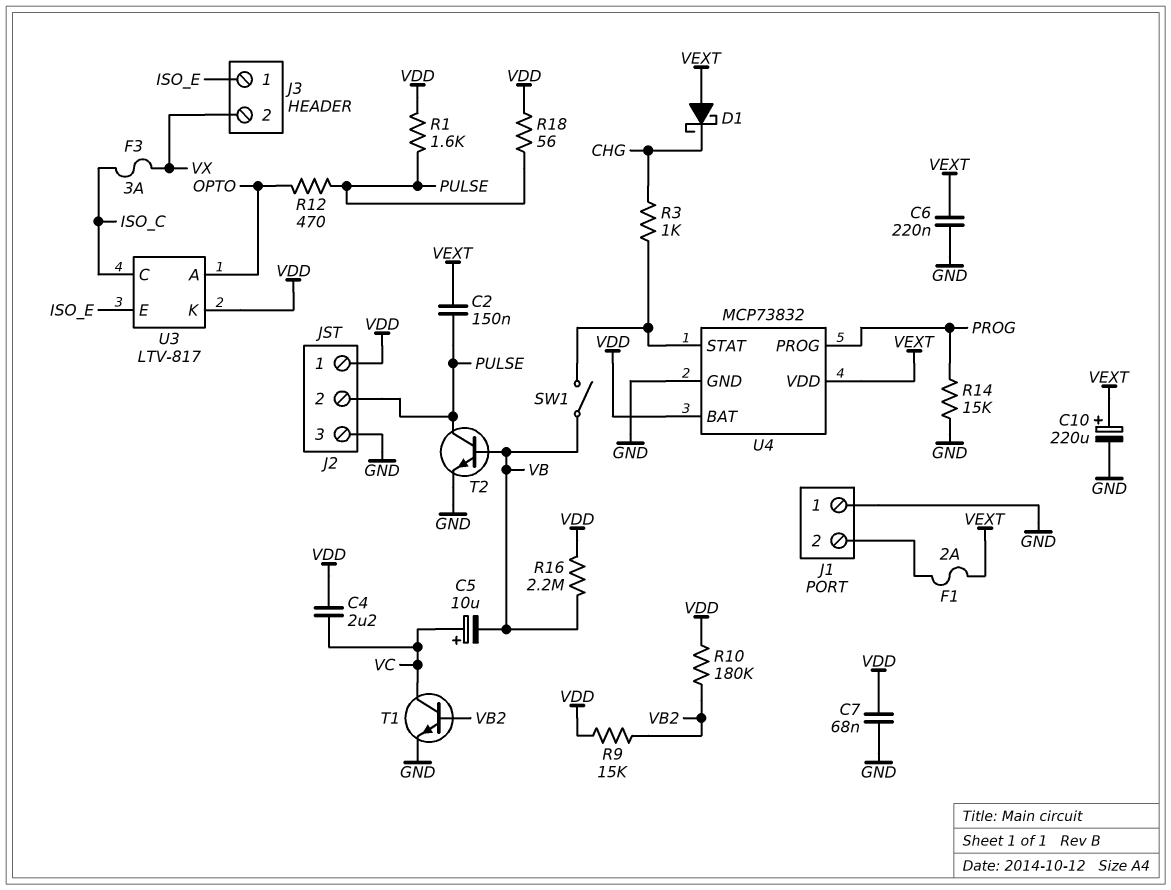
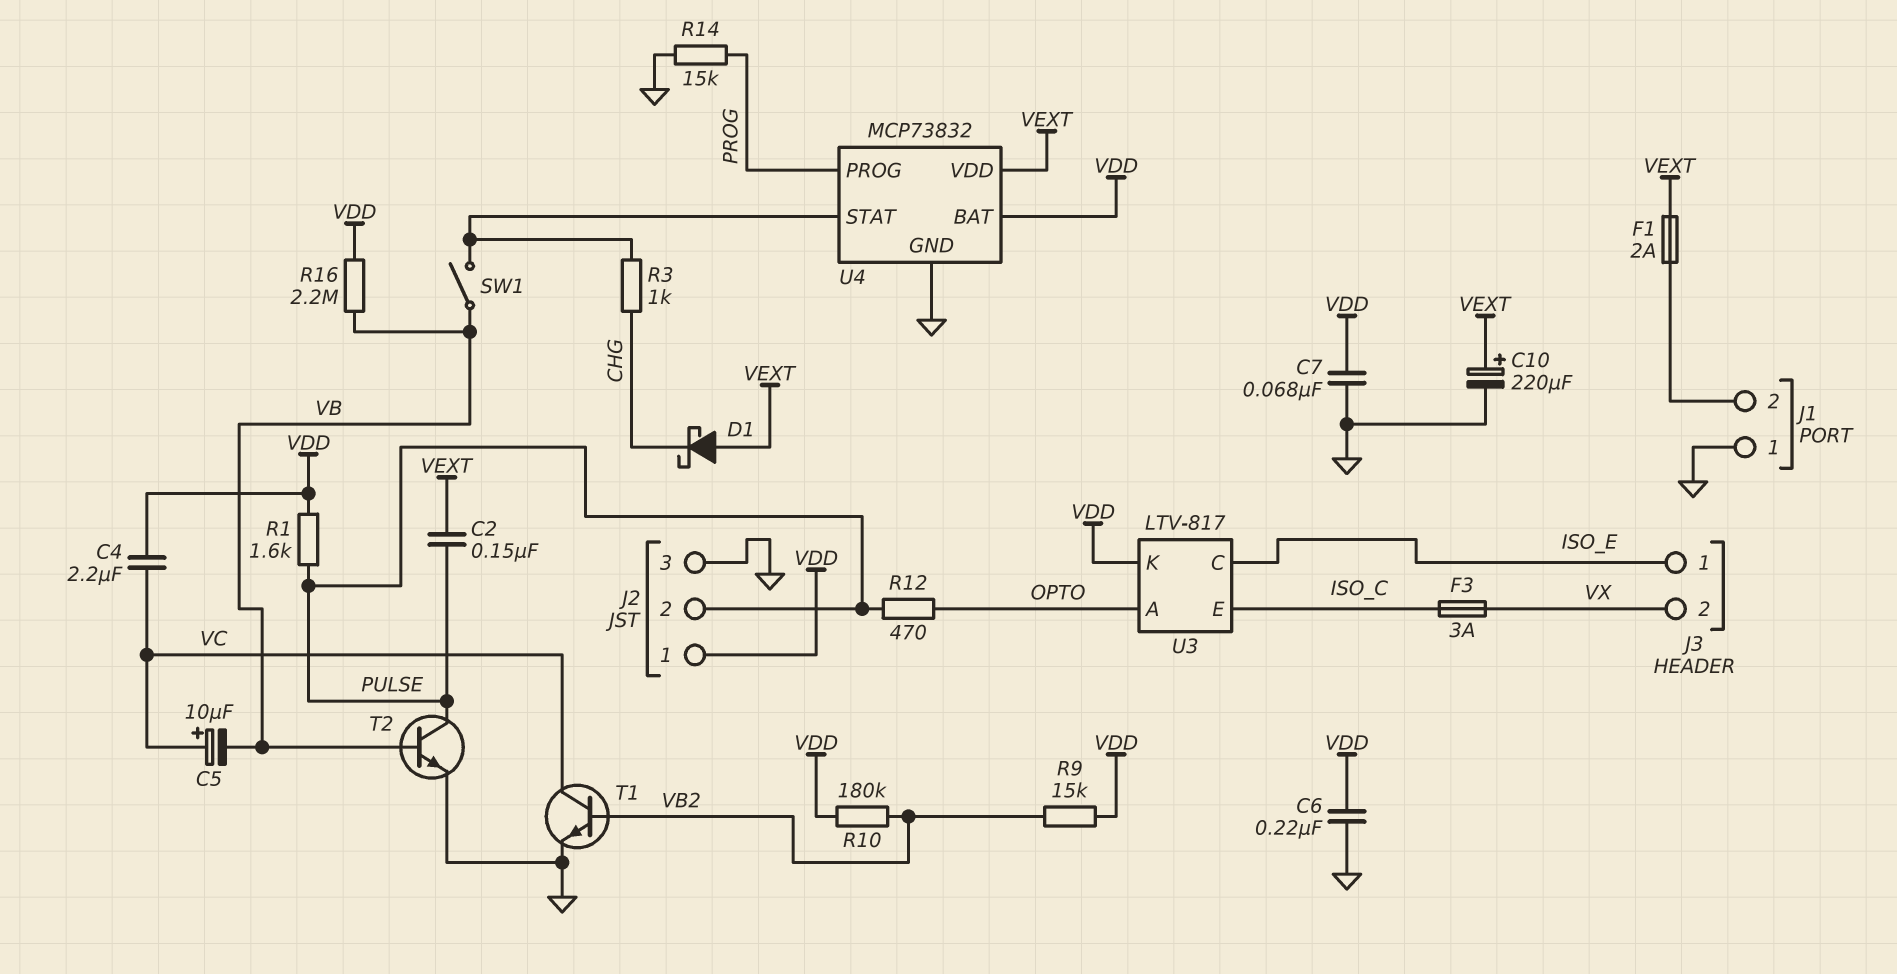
C6: 220nF (GND, VEXT) -> 220nF (GND, VDD)
R18: 56 (PULSE, VDD) -> none
U3 pin C: ISO_C -> ISO_E
U3 pin E: ISO_E -> ISO_C

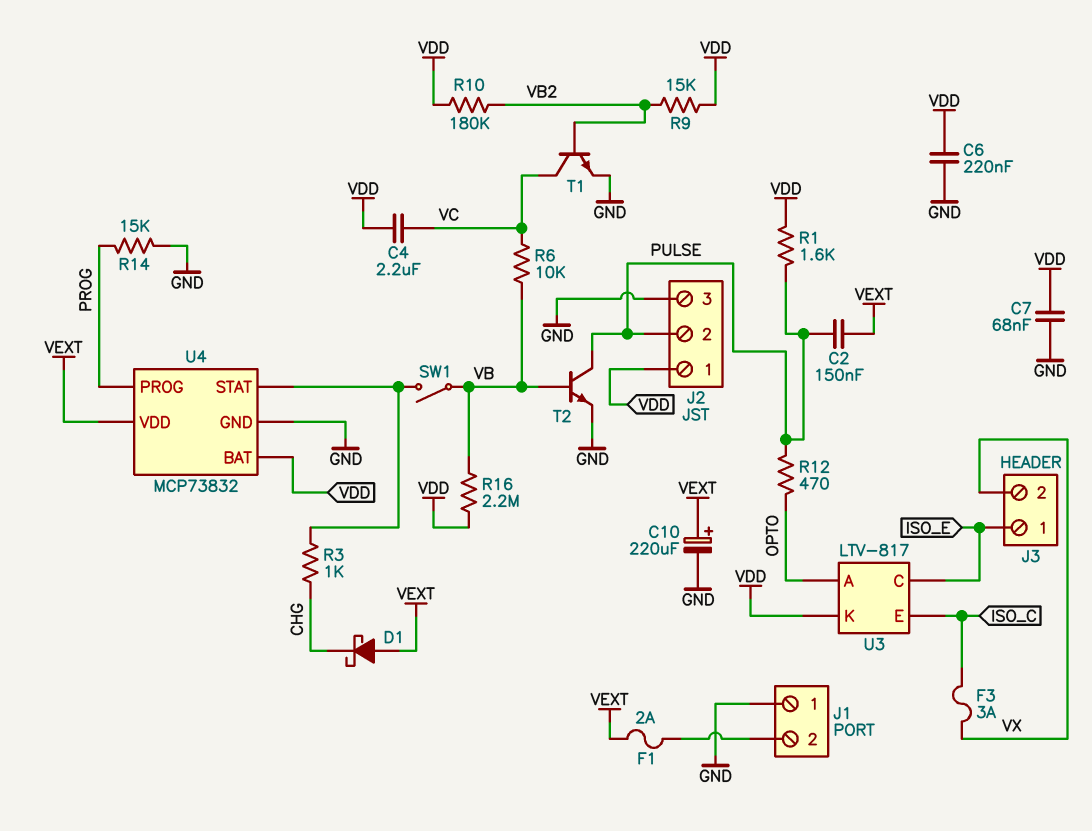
C5: 10uF (plus VC, minus VB) -> none
R6: none -> 10k (VB, VC)

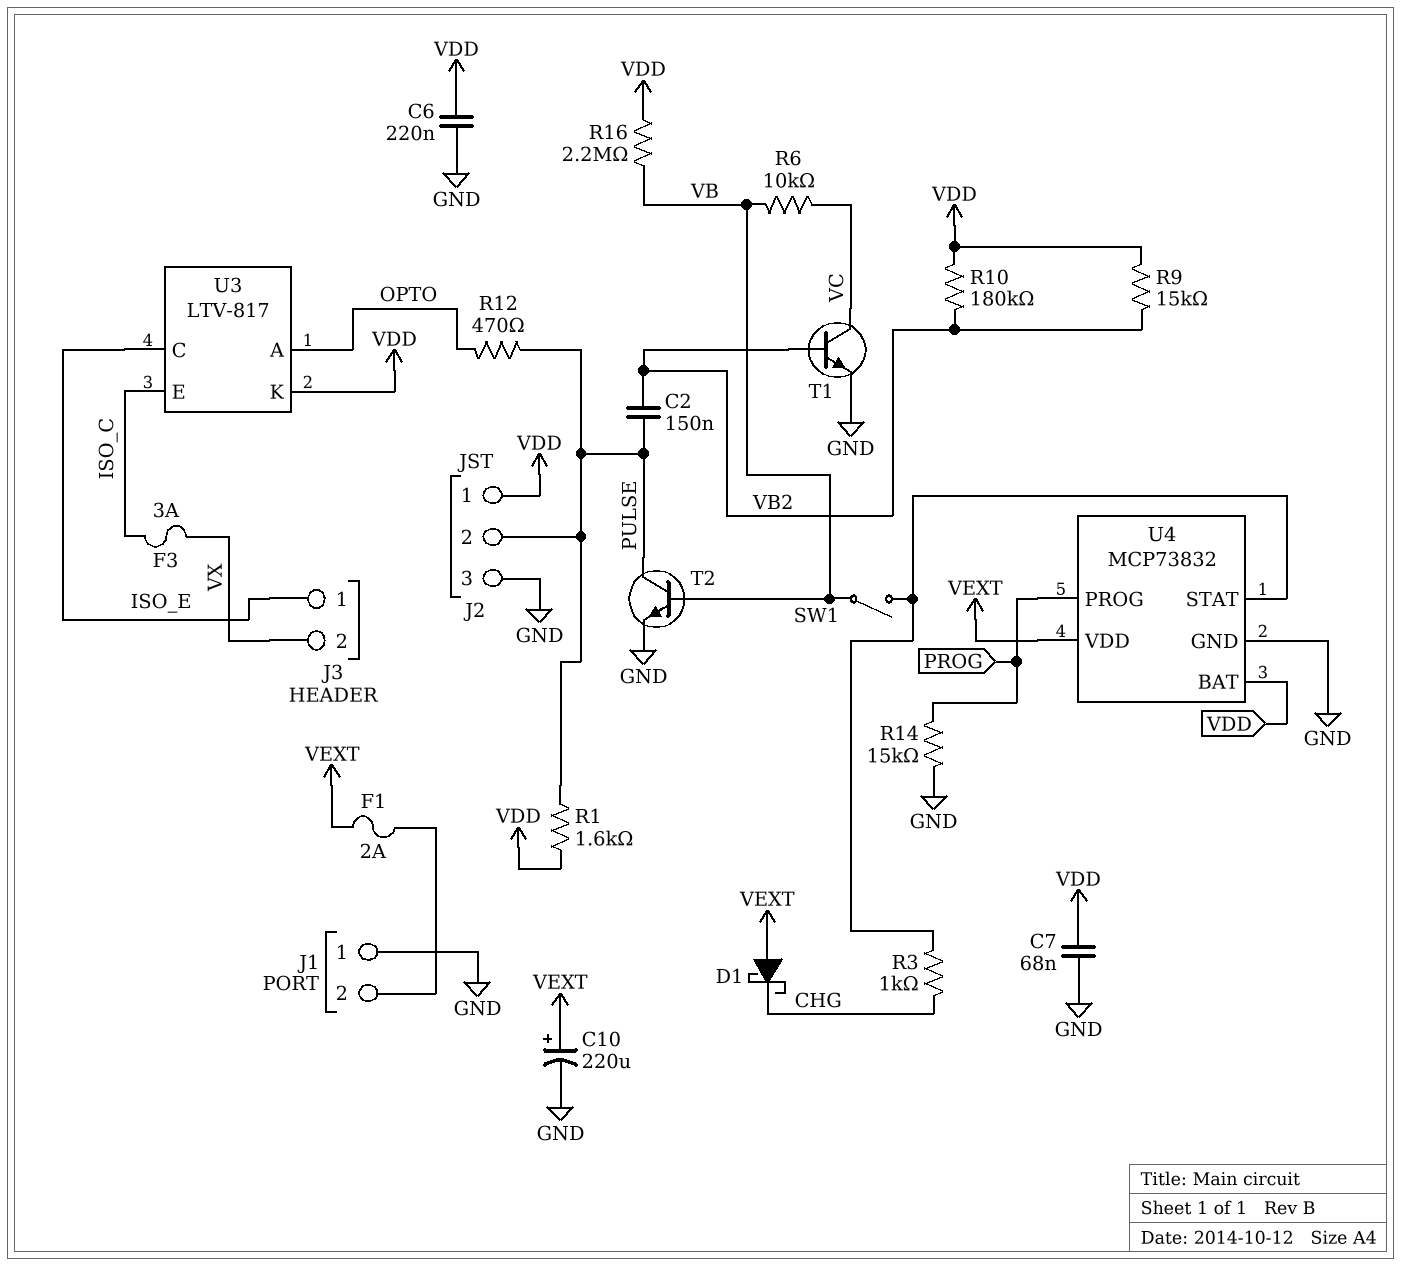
C2: 150nF (PULSE, VEXT) -> 150nF (PULSE, VB2)
C4: 2.2uF (VC, VDD) -> none

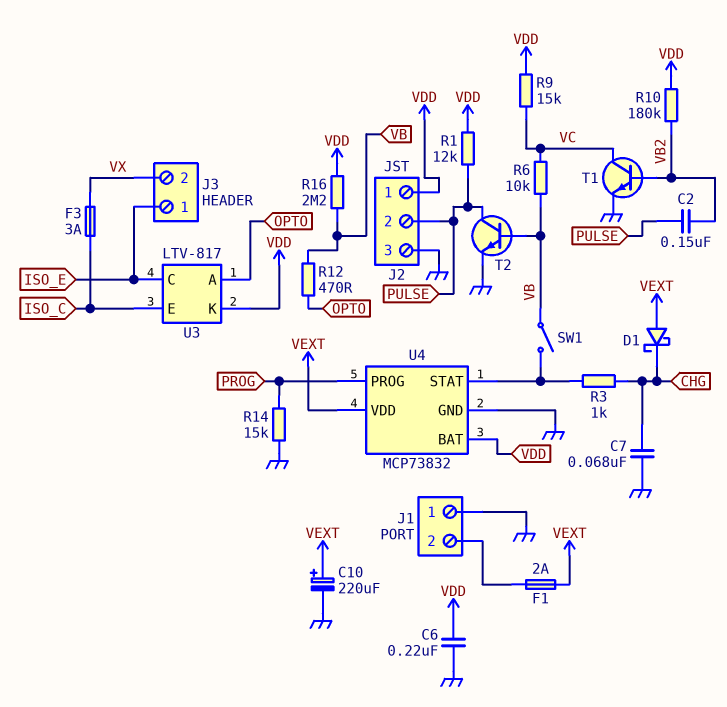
C7: 68nF (GND, VDD) -> 68nF (CHG, GND)
R1: 1.6k (PULSE, VDD) -> 12k (PULSE, VDD)
R9: 15k (VB2, VDD) -> 15k (VC, VDD)
R12: 470 (OPTO, PULSE) -> 470 (OPTO, VB)

